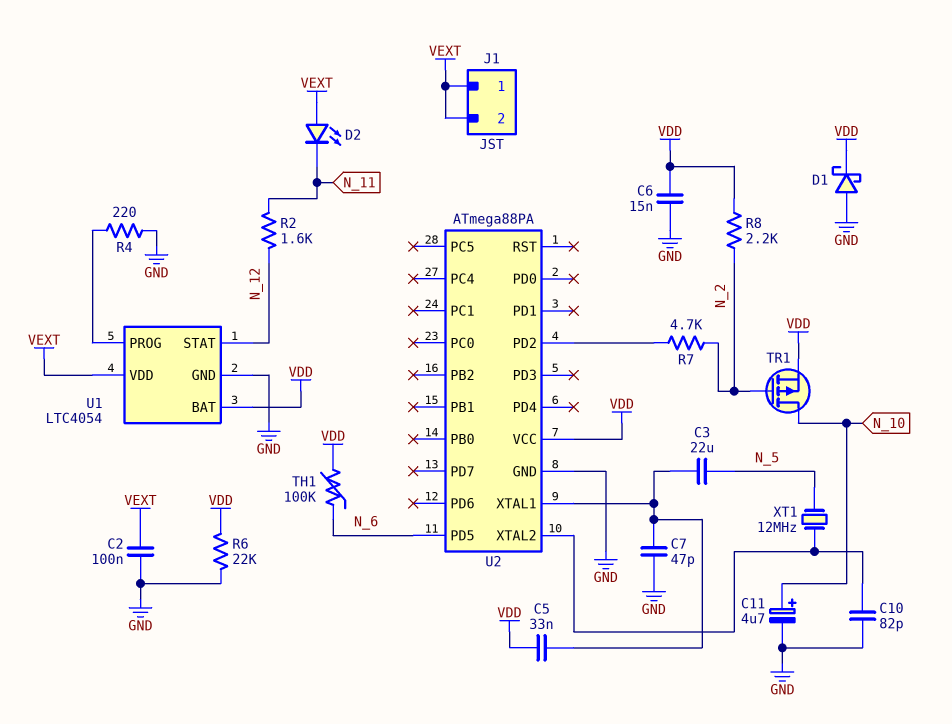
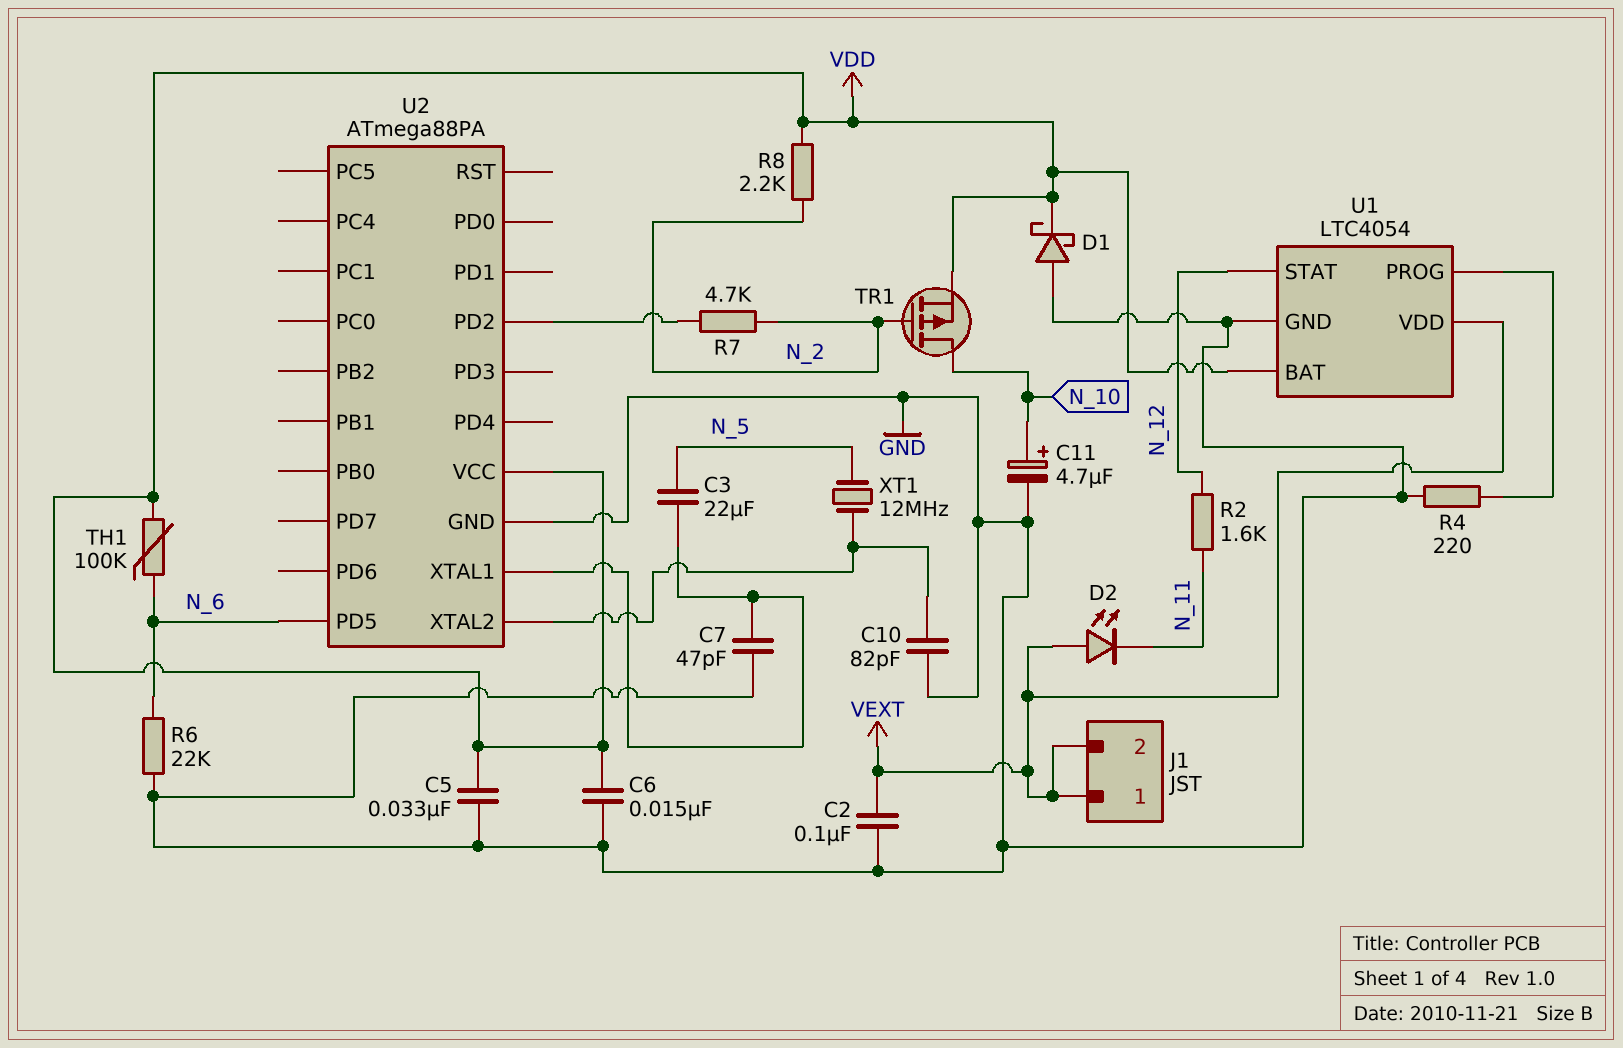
C5: 33nF (U2/XTAL1, VDD) -> 33nF (GND, VDD)
R6: 22k (GND, VDD) -> 22k (GND, N_6)

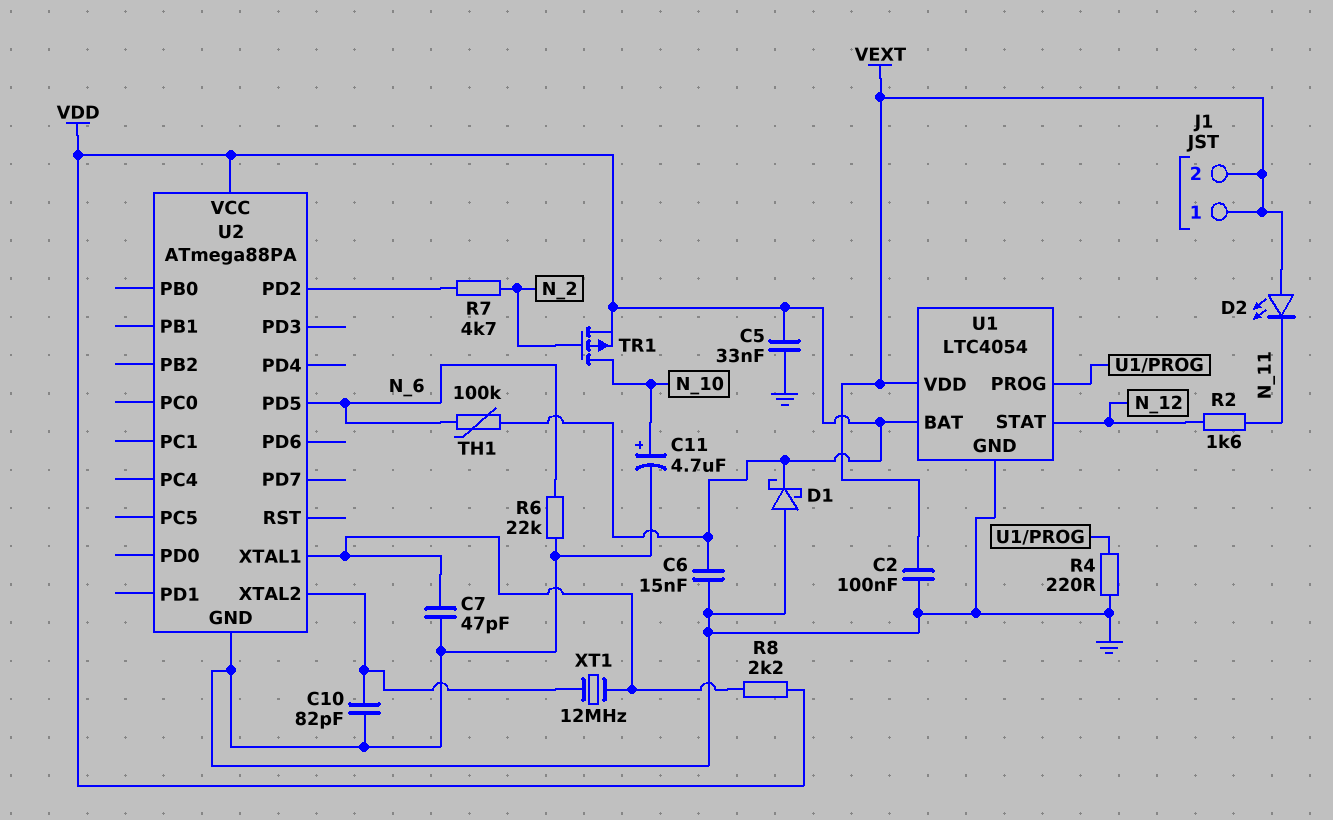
C3: 22uF (N_5, U2/XTAL1) -> none
R8: 2.2k (N_2, VDD) -> 2.2k (U2/XTAL1, VDD)
XT1: 12MHz (N_5, U2/XTAL2) -> 12MHz (U2/XTAL1, U2/XTAL2)

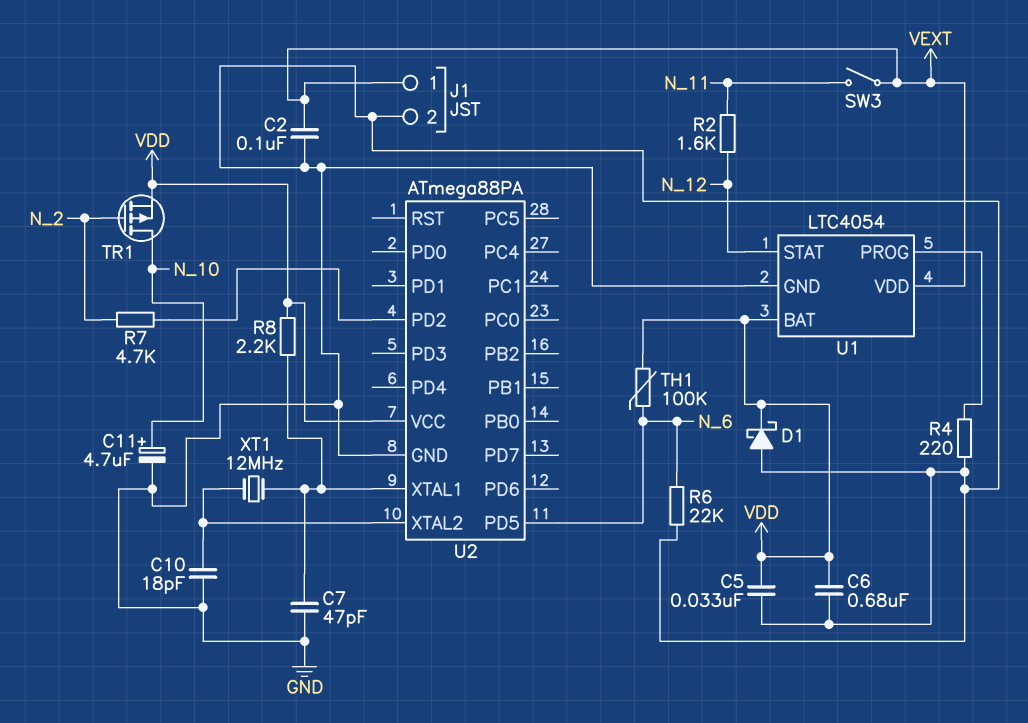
C6: 15nF (GND, VDD) -> 680nF (GND, VDD)
C10: 82pF (GND, U2/XTAL2) -> 18pF (GND, U2/XTAL2)
D2: LED (A VEXT, K N_11) -> none
J1 pin 2: VEXT -> GND
SW3: none -> switch (N_11, VEXT)

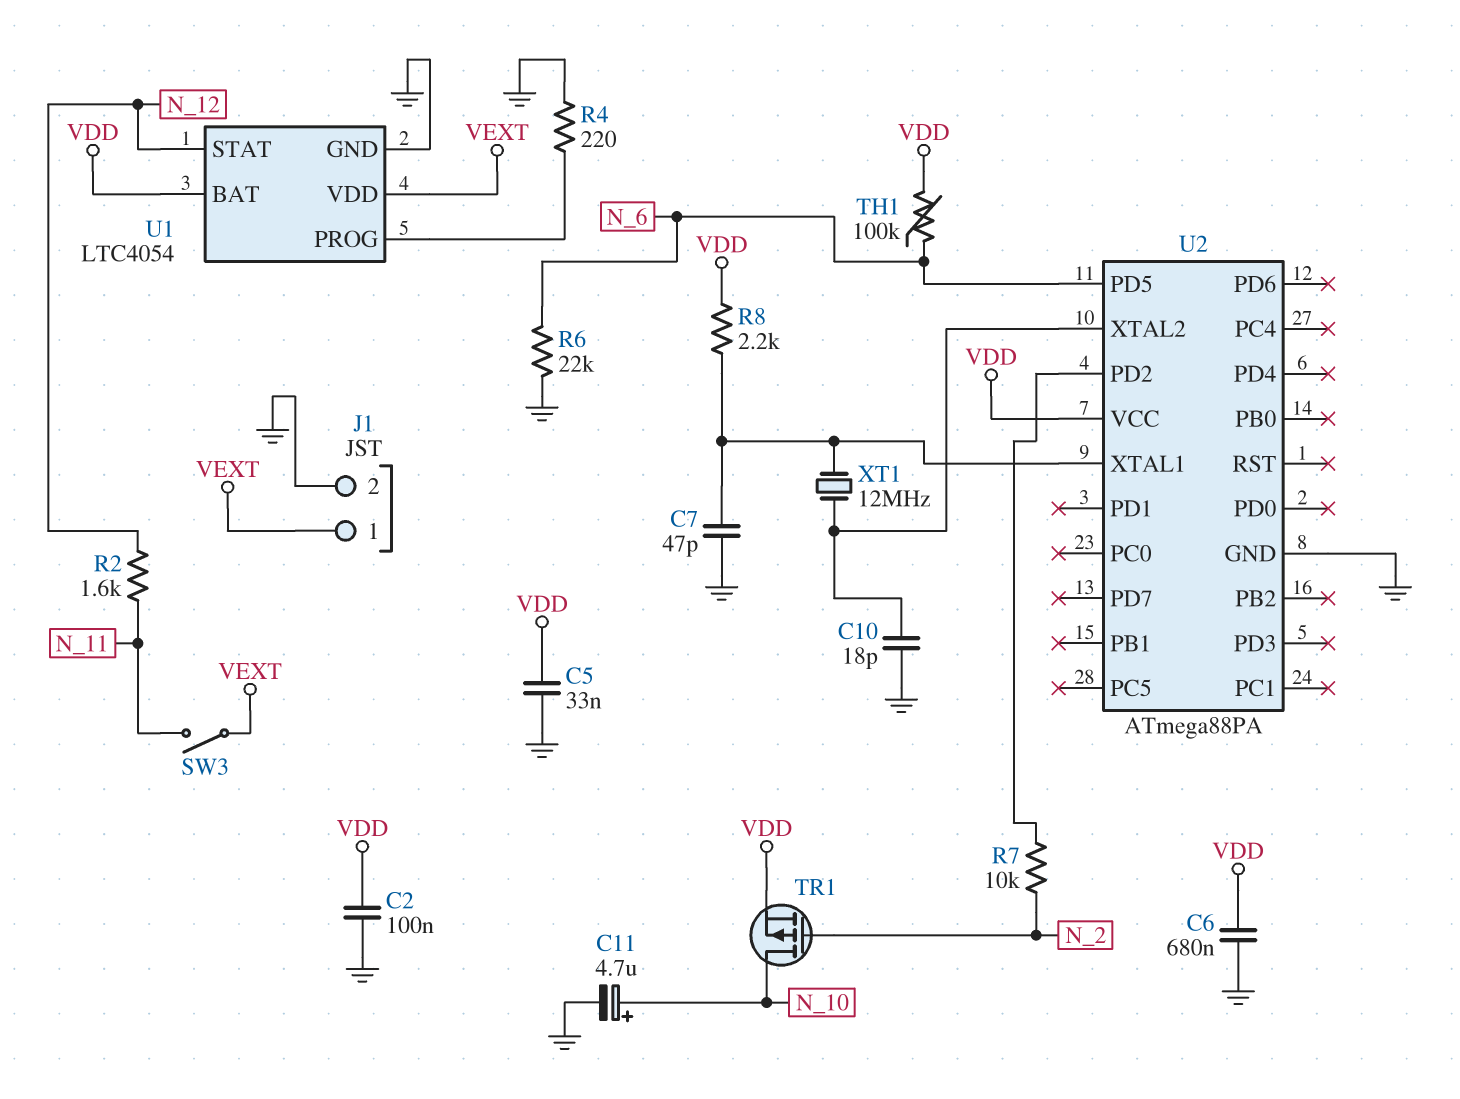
C2: 100nF (GND, VEXT) -> 100nF (GND, VDD)
D1: schottky (A GND, K VDD) -> none
R7: 4.7k (N_2, U2/PD2) -> 10k (N_2, U2/PD2)

